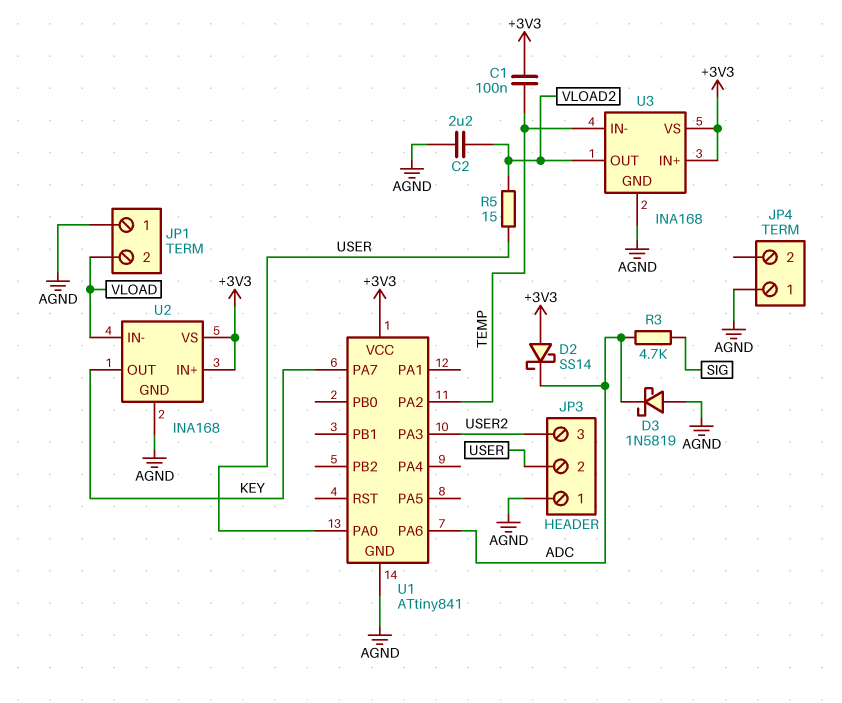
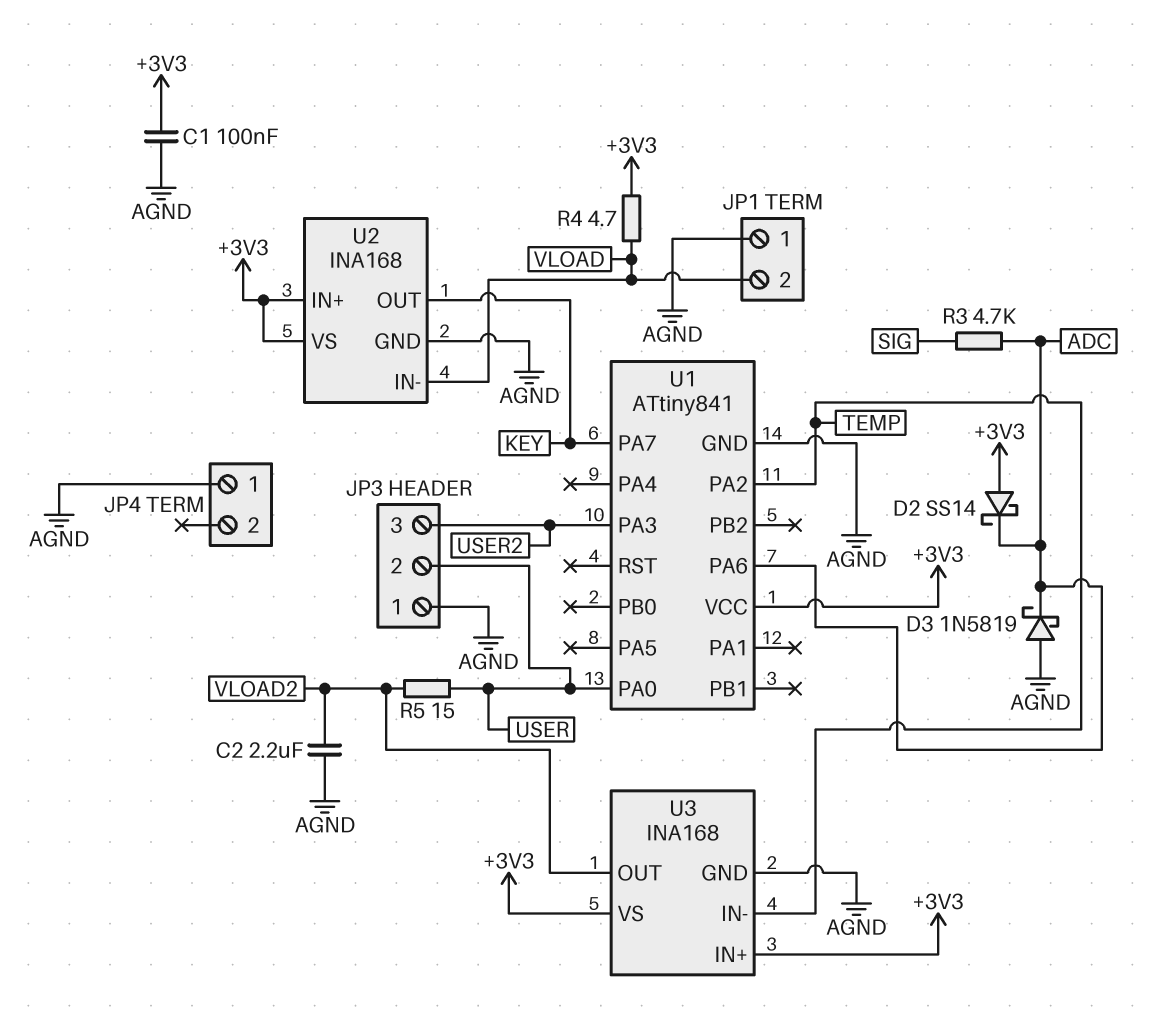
C1: 100nF (+3V3, TEMP) -> 100nF (+3V3, AGND)
R4: none -> 4.7 (+3V3, VLOAD)

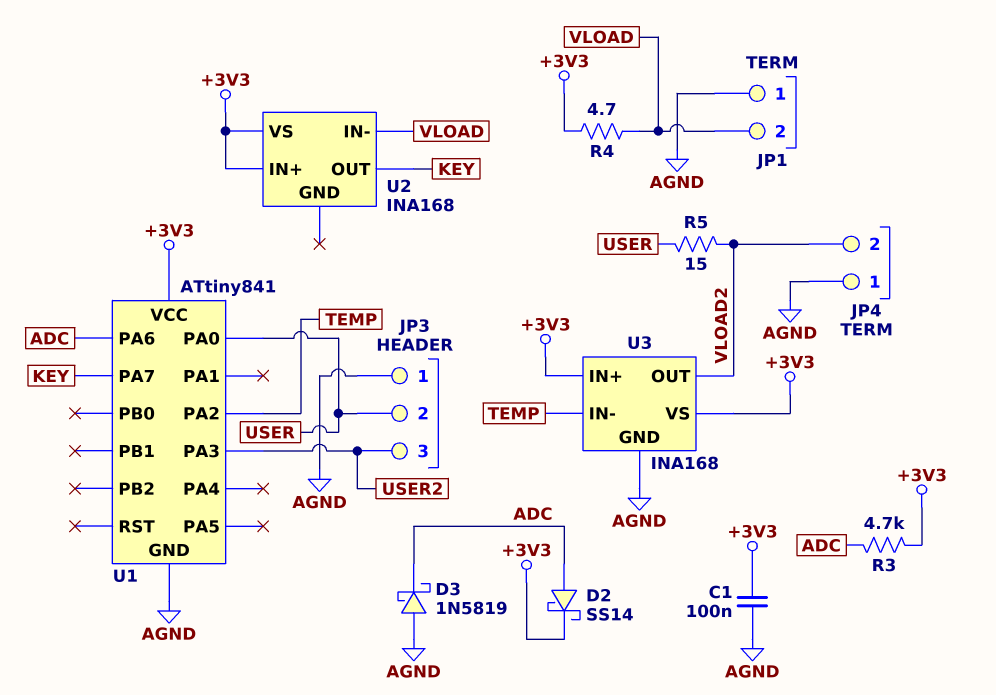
C2: 2.2uF (AGND, VLOAD2) -> none
D2: schottky SS14 (A +3V3, K ADC) -> schottky SS14 (A ADC, K +3V3)
JP4 pin 2: none -> VLOAD2
R3: 4.7k (ADC, SIG) -> 4.7k (+3V3, ADC)
U2 pin GND: AGND -> none

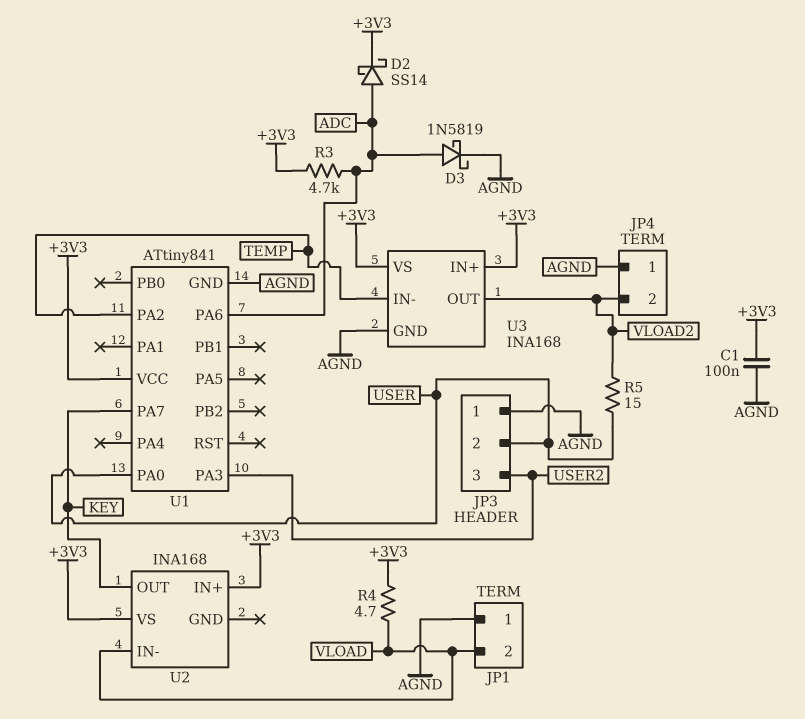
D3: schottky 1N5819 (A AGND, K ADC) -> schottky 1N5819 (A ADC, K AGND)

